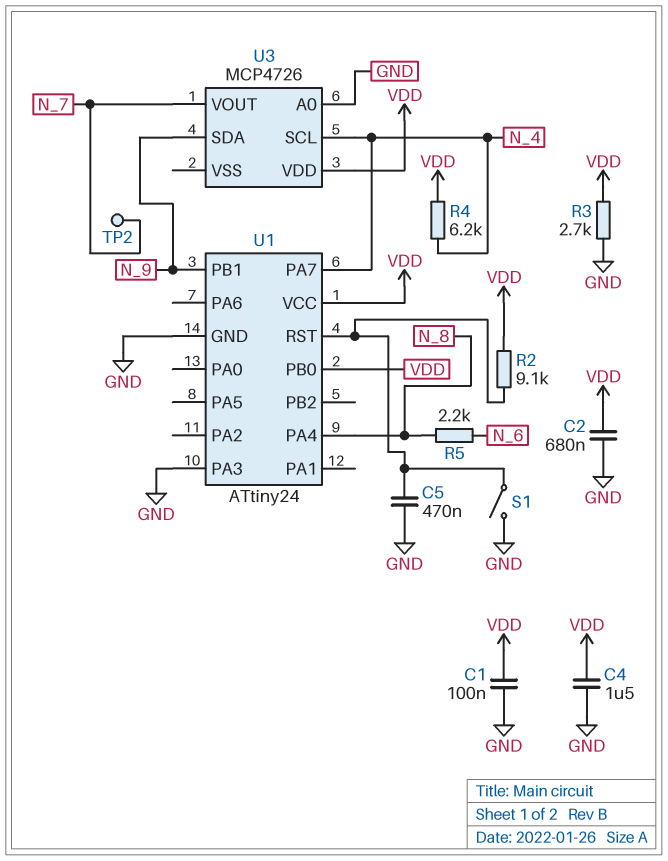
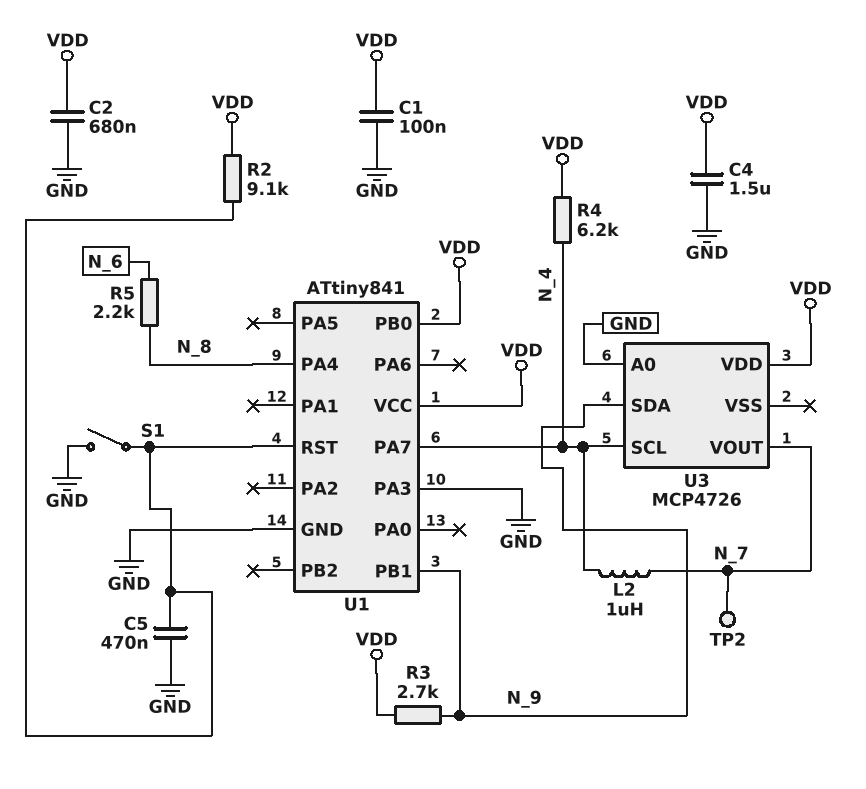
L2: none -> 1uH (N_4, N_7)
R3: 2.7k (GND, VDD) -> 2.7k (N_9, VDD)
U1: ATtiny24 -> ATtiny841

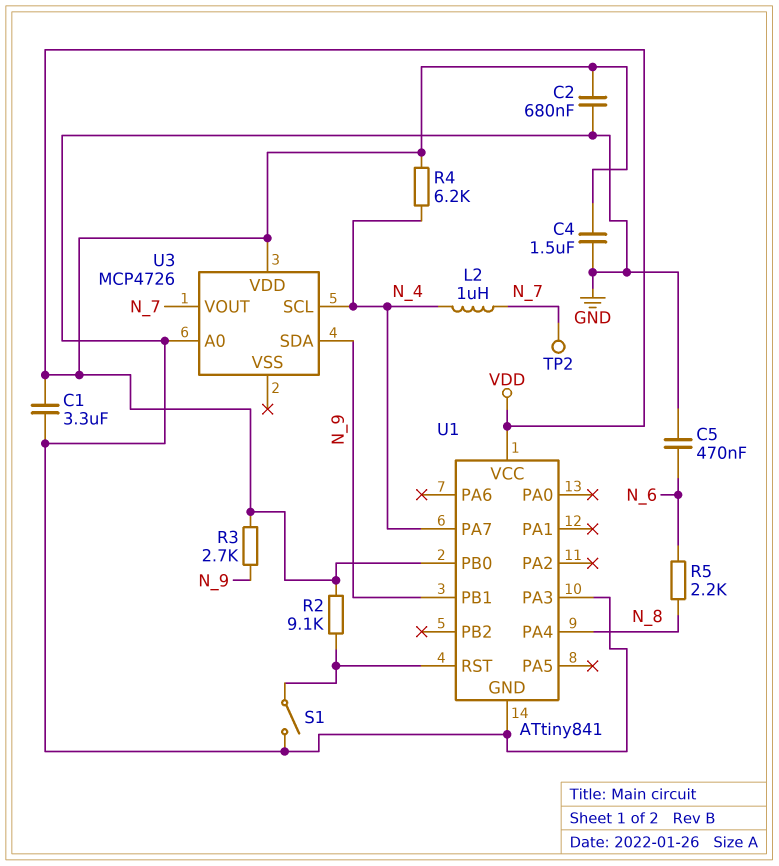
C1: 100nF (GND, VDD) -> 3.3uF (GND, VDD)
C5: 470nF (GND, U1/RST) -> 470nF (GND, N_6)

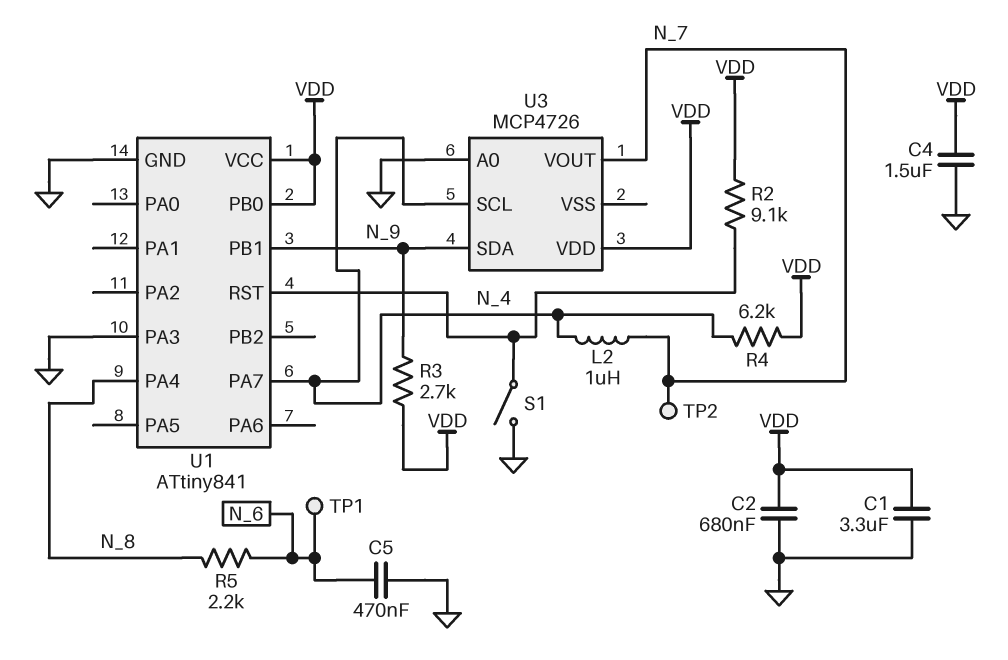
TP1: none -> test point (N_6)

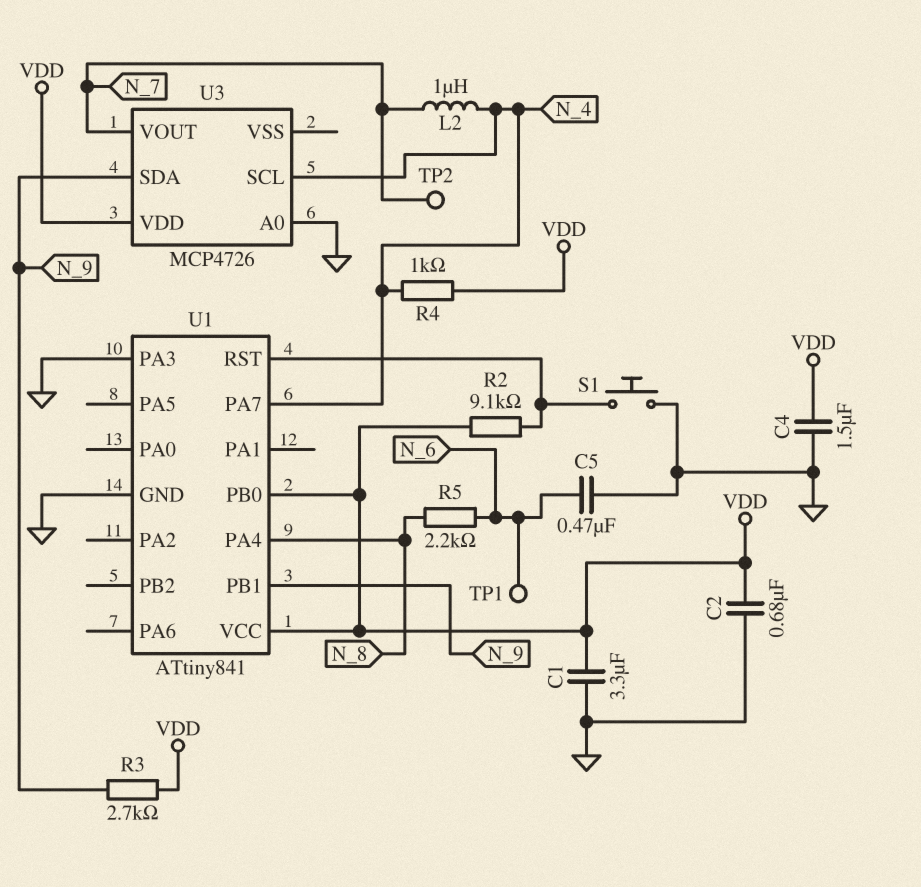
R4: 6.2k (N_4, VDD) -> 1k (N_4, VDD)
S1: switch (GND, U1/RST) -> button (GND, U1/RST)

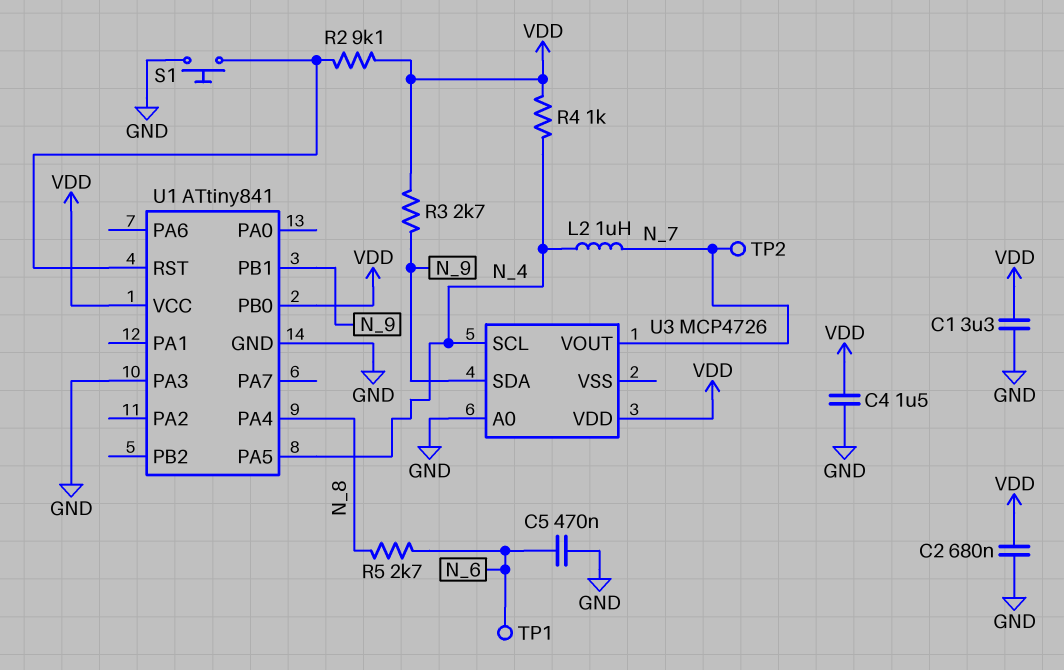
R5: 2.2k (N_6, N_8) -> 2.7k (N_6, N_8)
U1 pin PA5: none -> N_4
U1 pin PA7: N_4 -> none

